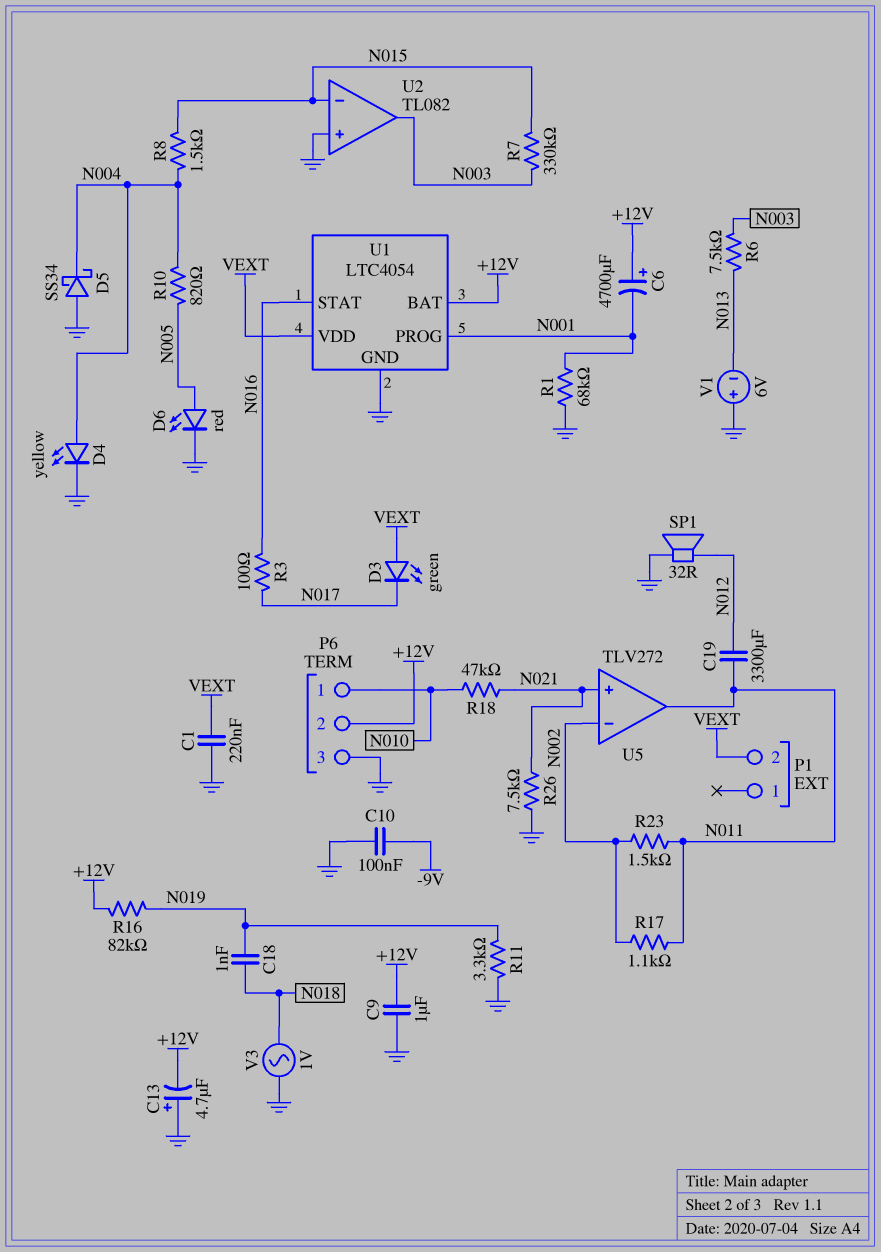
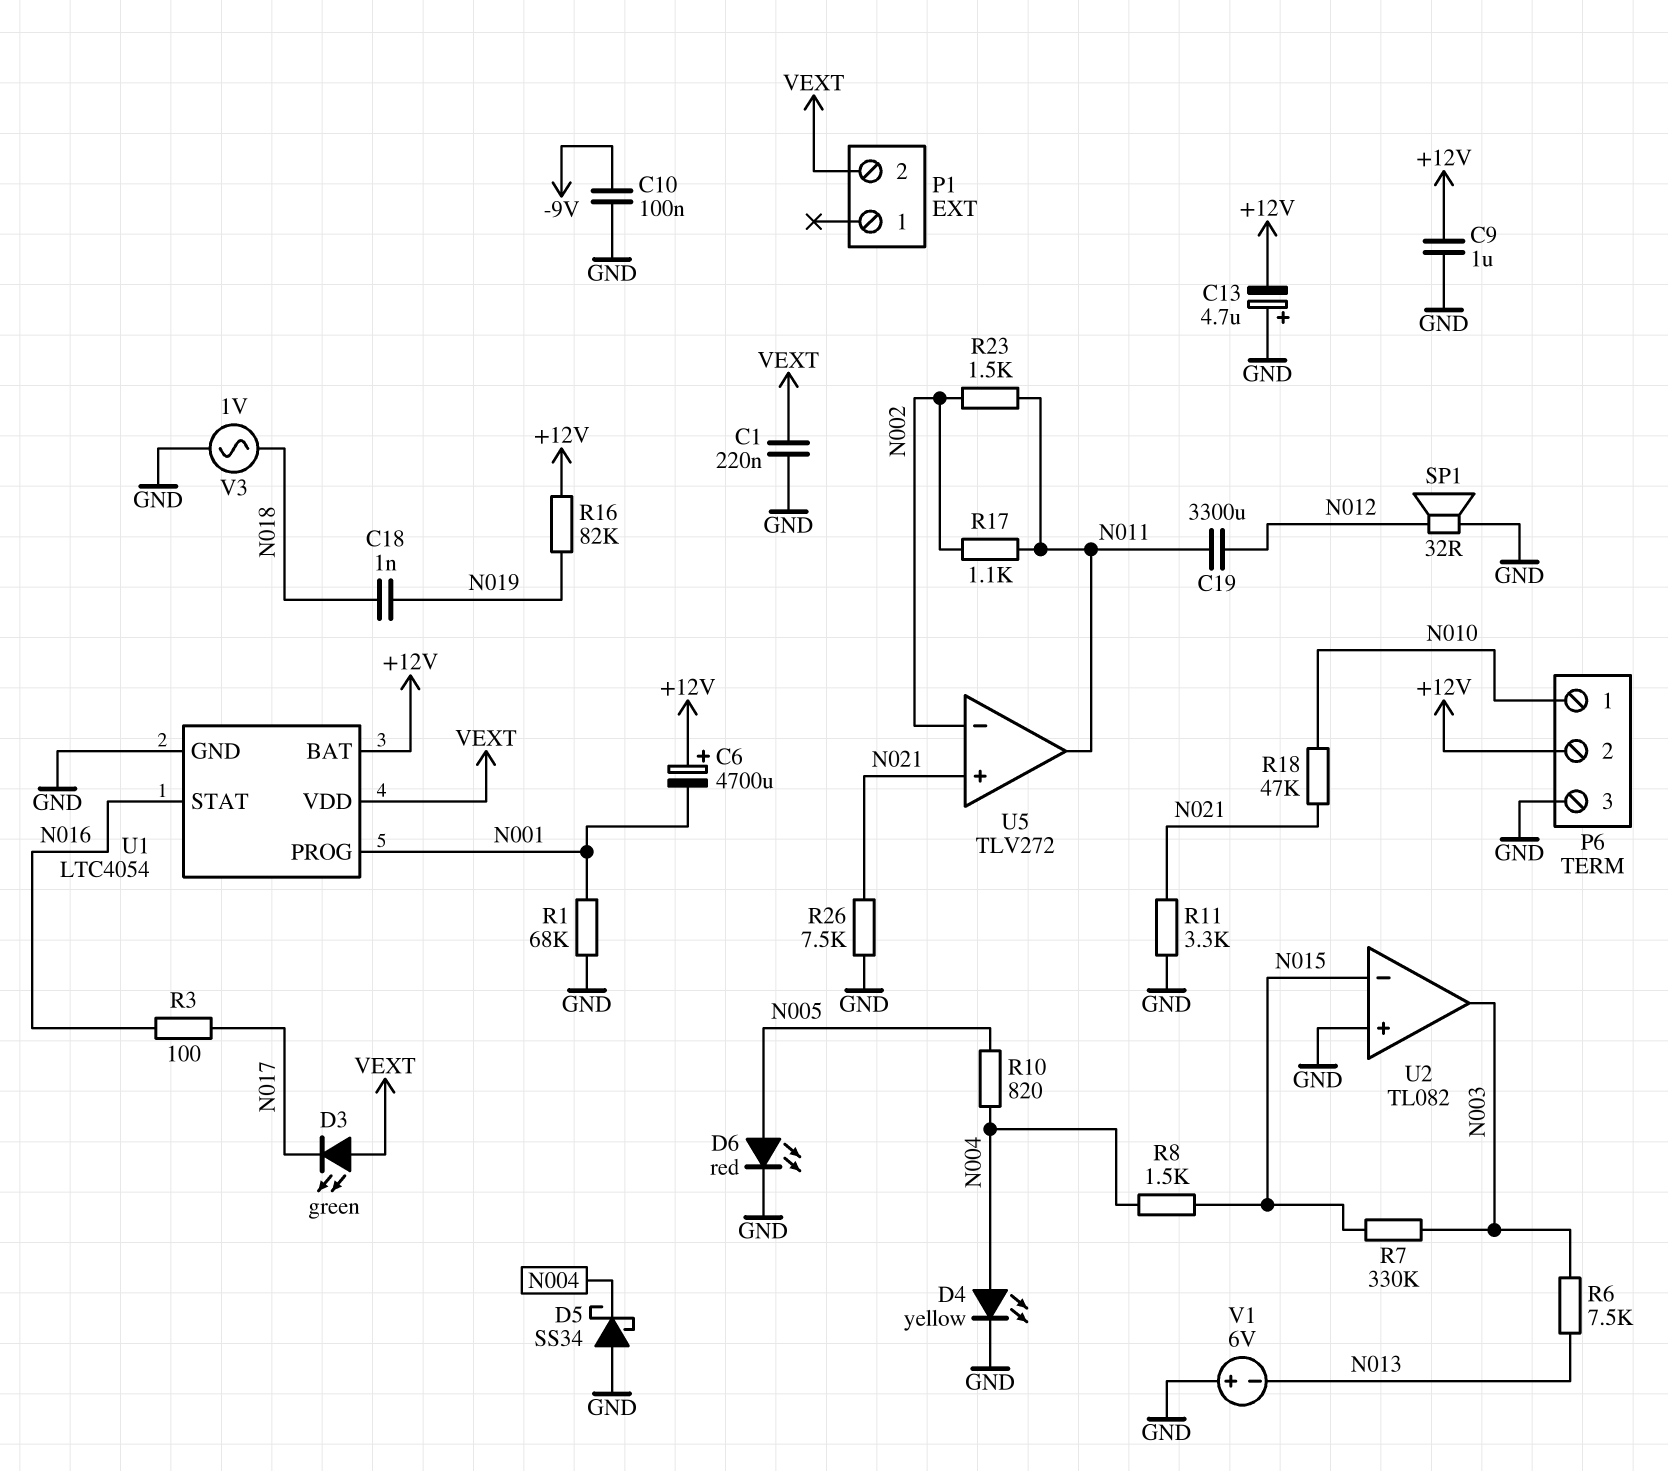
R11: 3.3k (GND, N019) -> 3.3k (GND, N021)

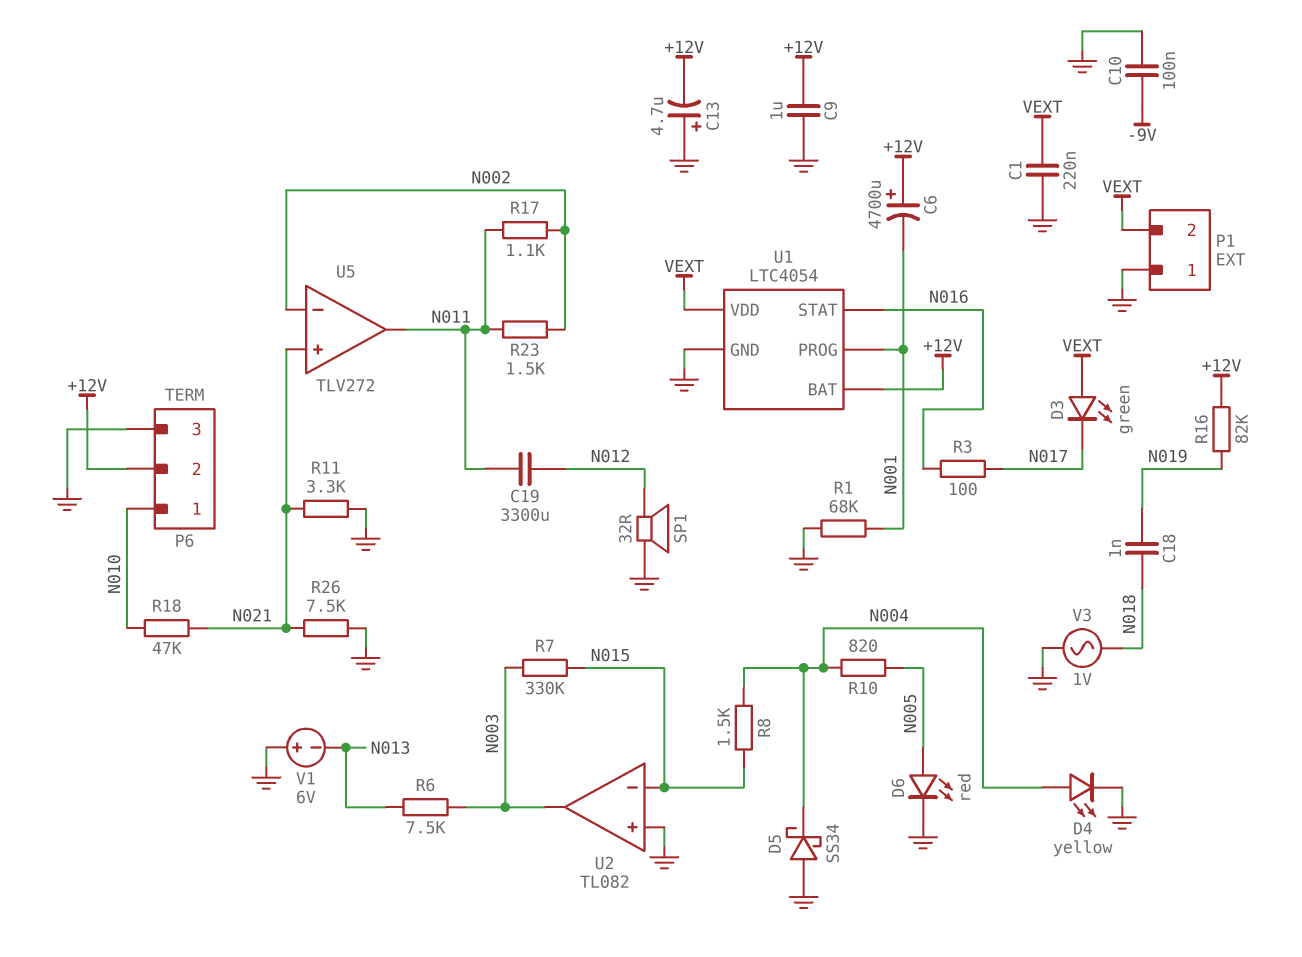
P1 pin 1: none -> GND

